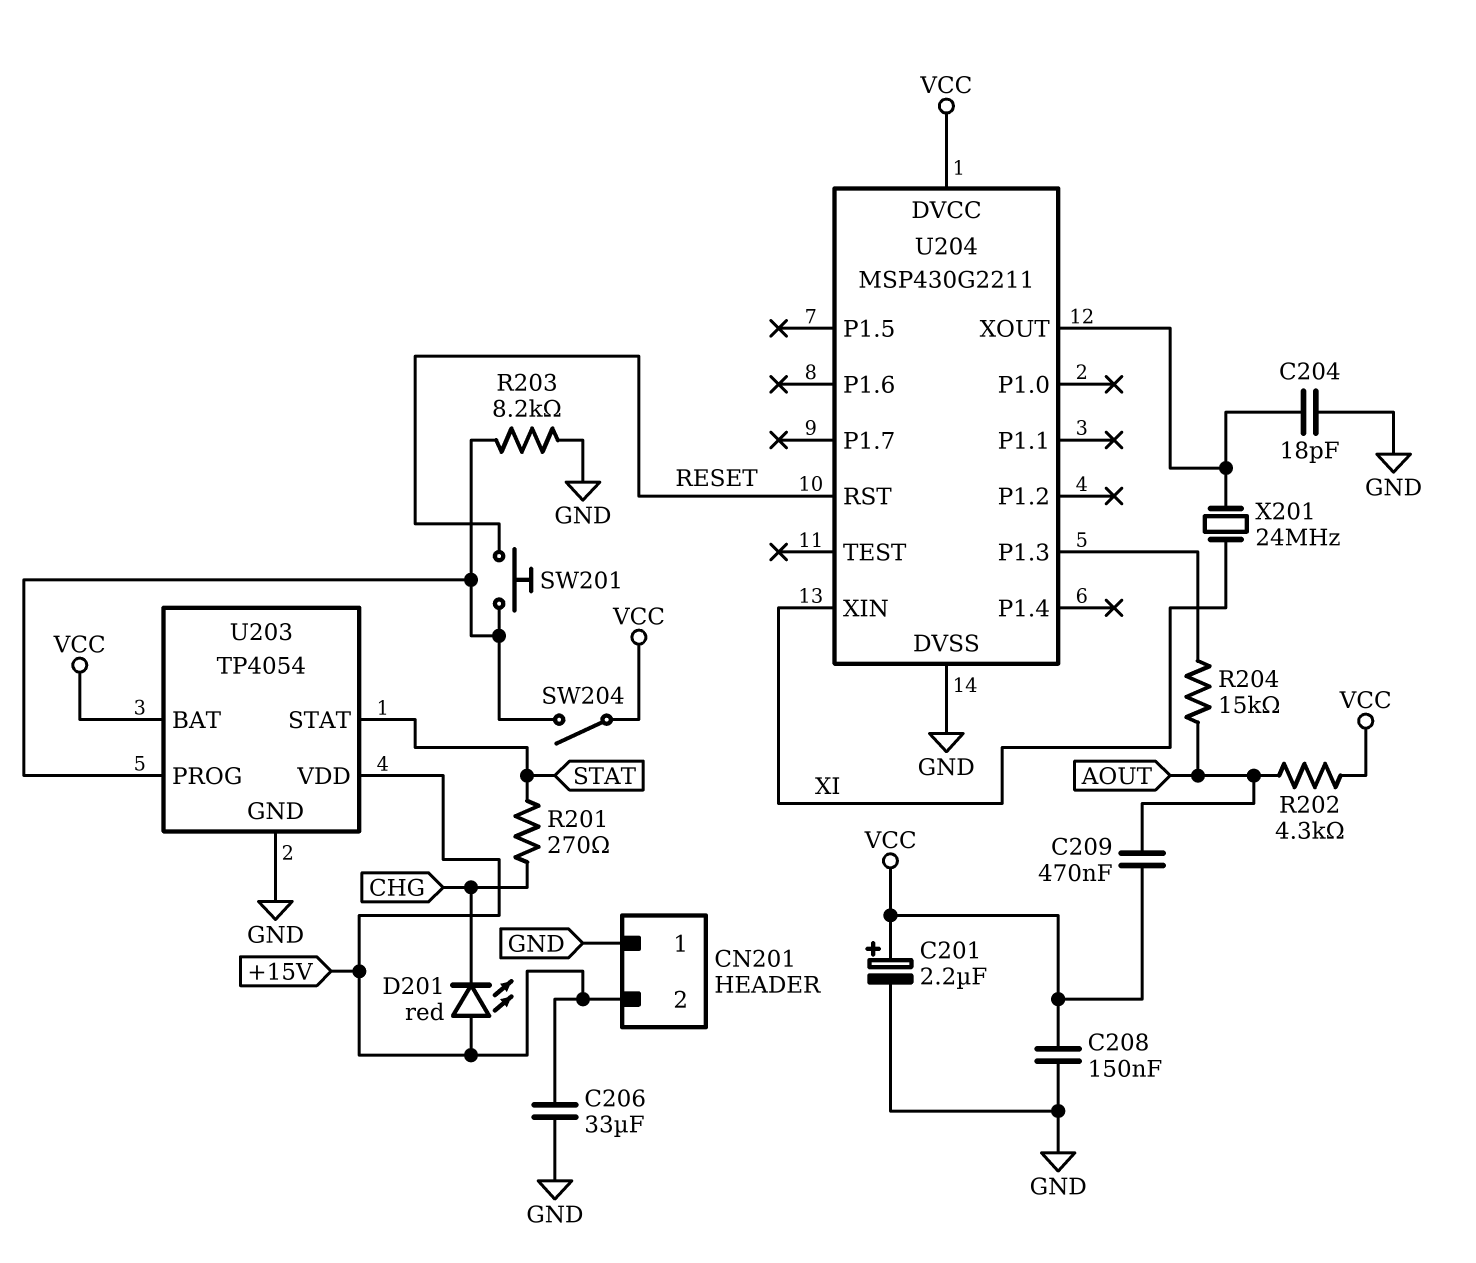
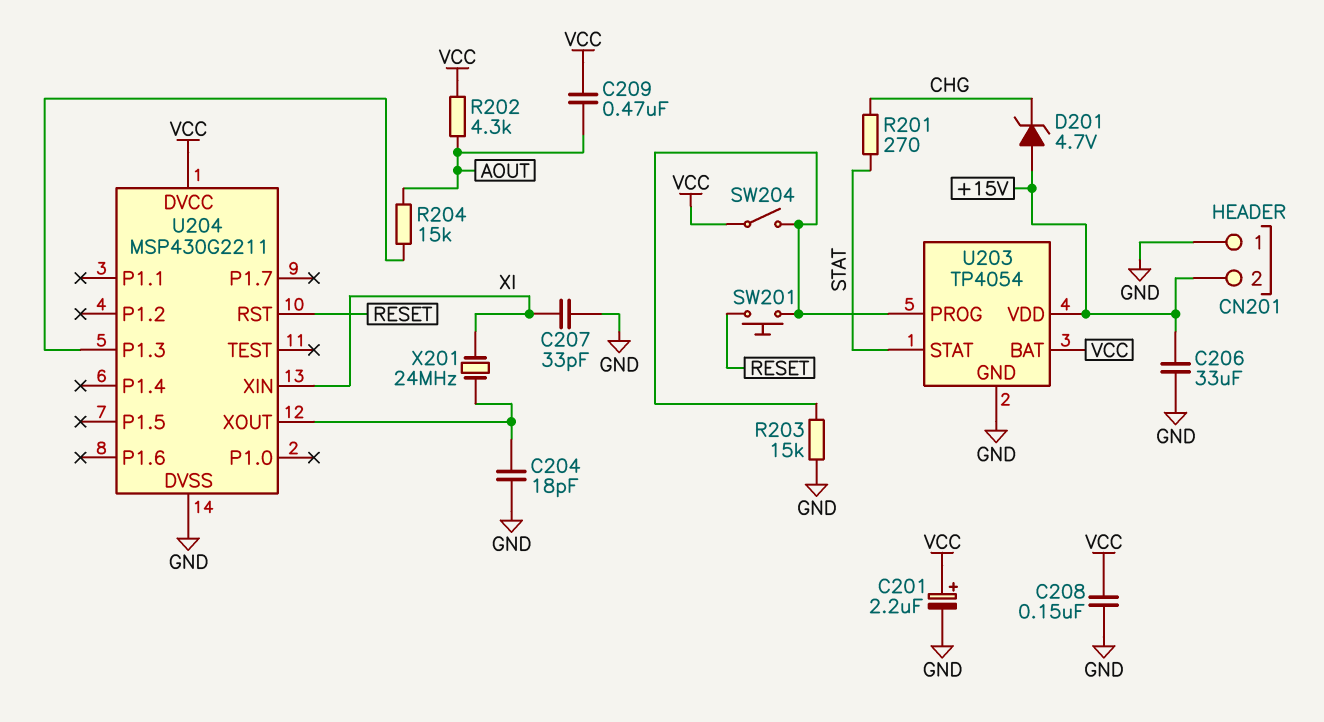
C207: none -> 33pF (GND, XI)
D201: LED red (A +15V, K CHG) -> zener 4.7V (A +15V, K CHG)
R203: 8.2k (GND, U203/PROG) -> 15k (GND, U203/PROG)

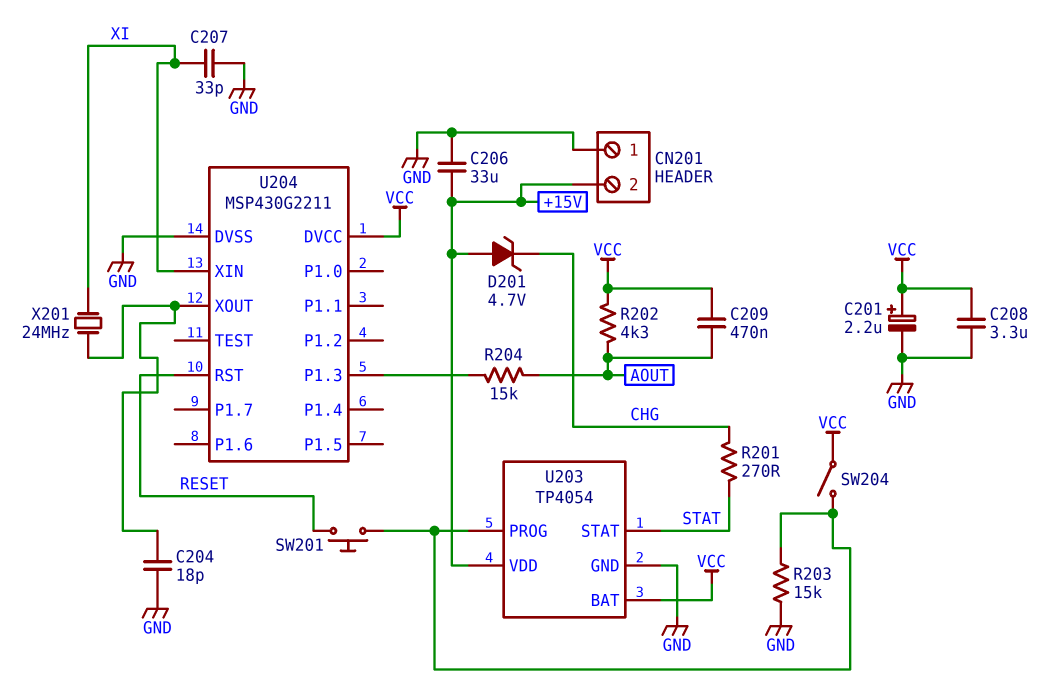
C208: 150nF (GND, VCC) -> 3.3uF (GND, VCC)

